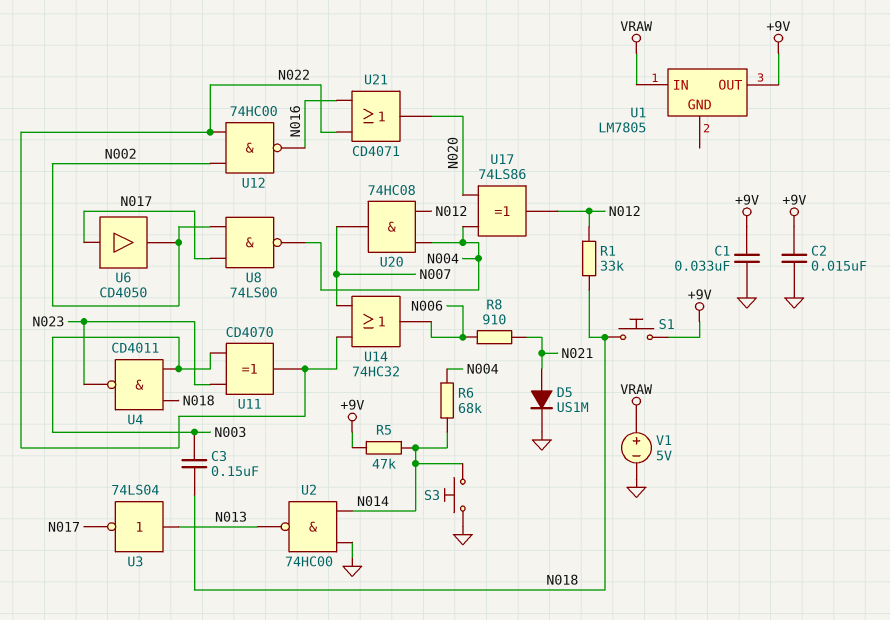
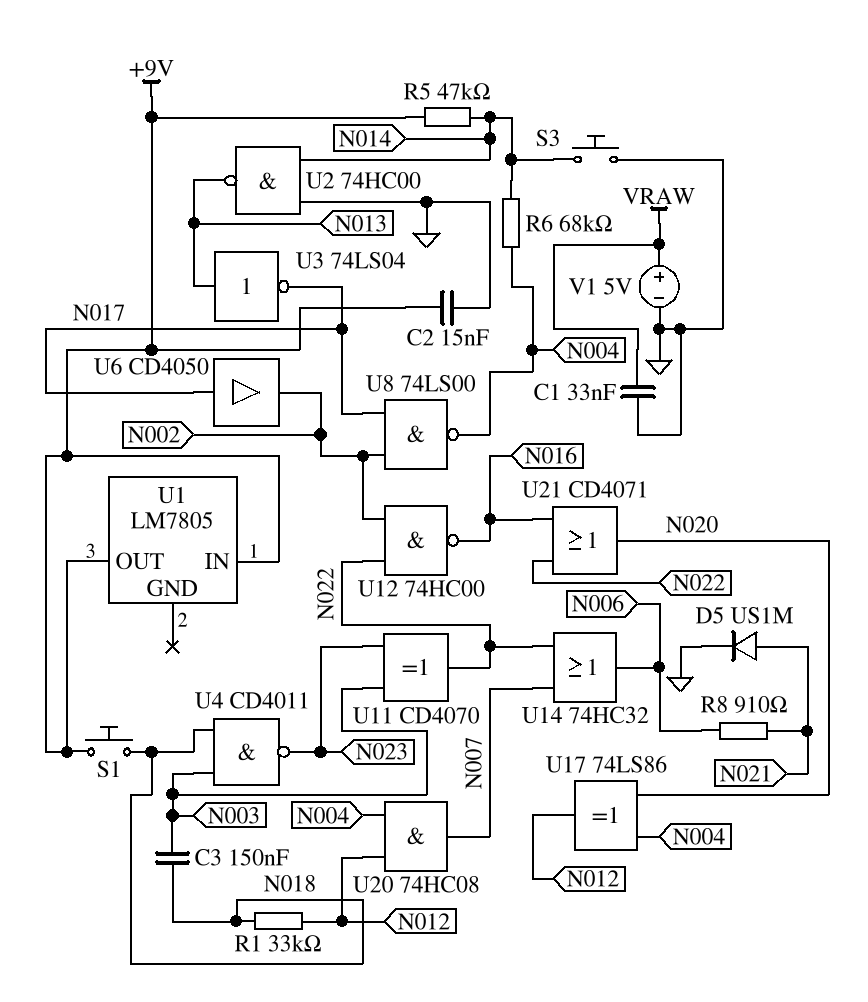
C1: 33nF (+9V, GND) -> 33nF (GND, VRAW)
U1 pin IN: VRAW -> +9V

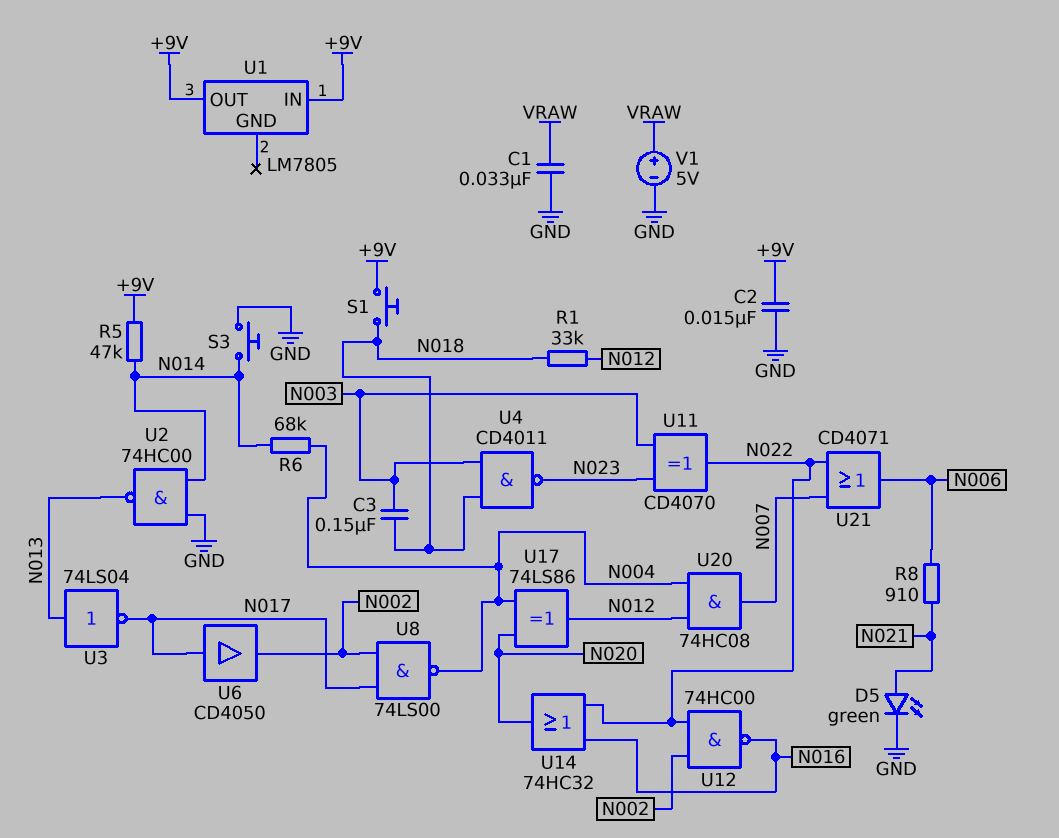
D5: diode US1M (A N021, K GND) -> LED green (A N021, K GND)
U14: OR 74HC32 (in N007, in N022, out N006) -> OR 74HC32 (in N016, in N022, out N020)
U21: OR CD4071 (in N016, in N022, out N020) -> OR CD4071 (in N007, in N022, out N006)

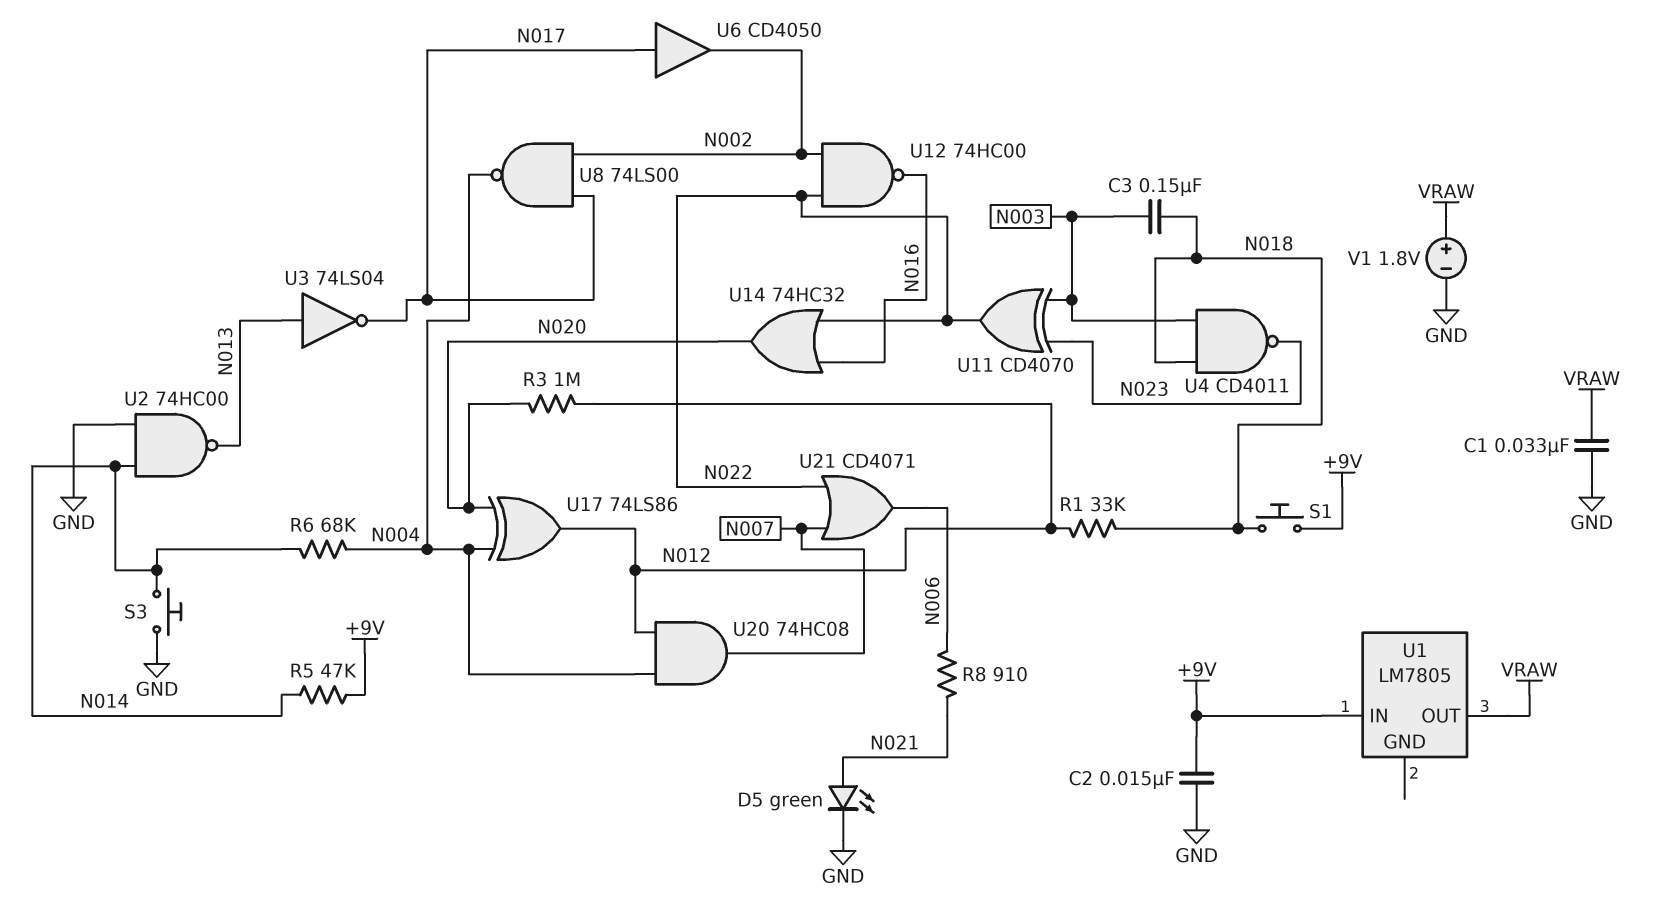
R3: none -> 1M (N012, N020)
U1 pin OUT: +9V -> VRAW
V1: 5V (plus VRAW, minus GND) -> 1.8V (plus VRAW, minus GND)

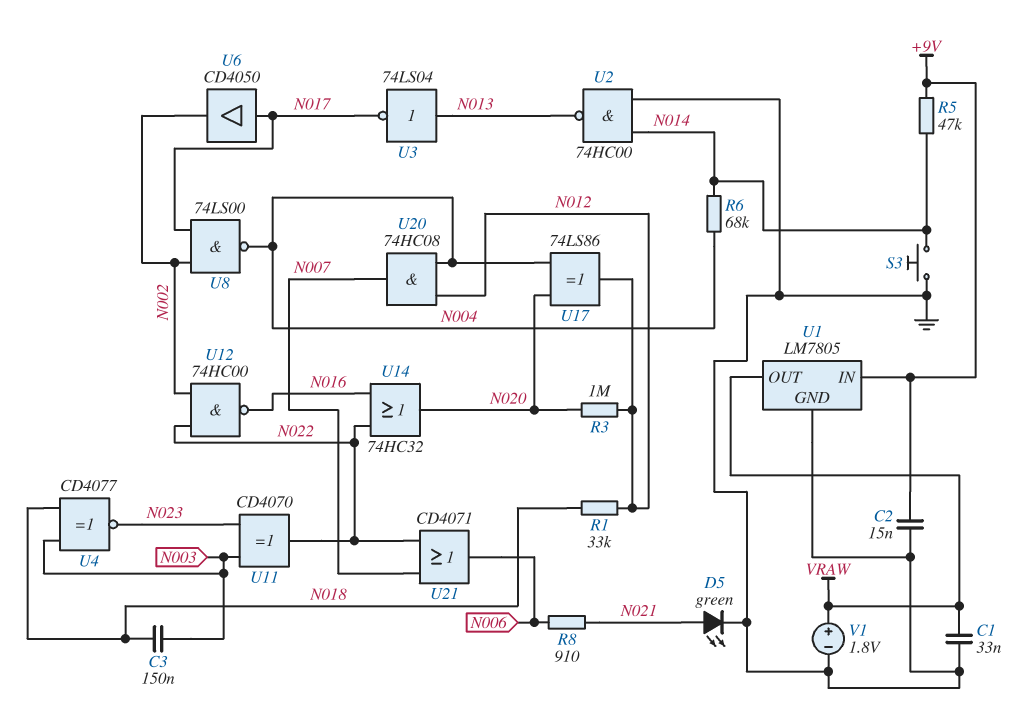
S1: button (+9V, N018) -> none
U1 pin GND: none -> GND
U4: NAND CD4011 (in N003, in N018, out N023) -> XNOR CD4077 (in N003, in N018, out N023)

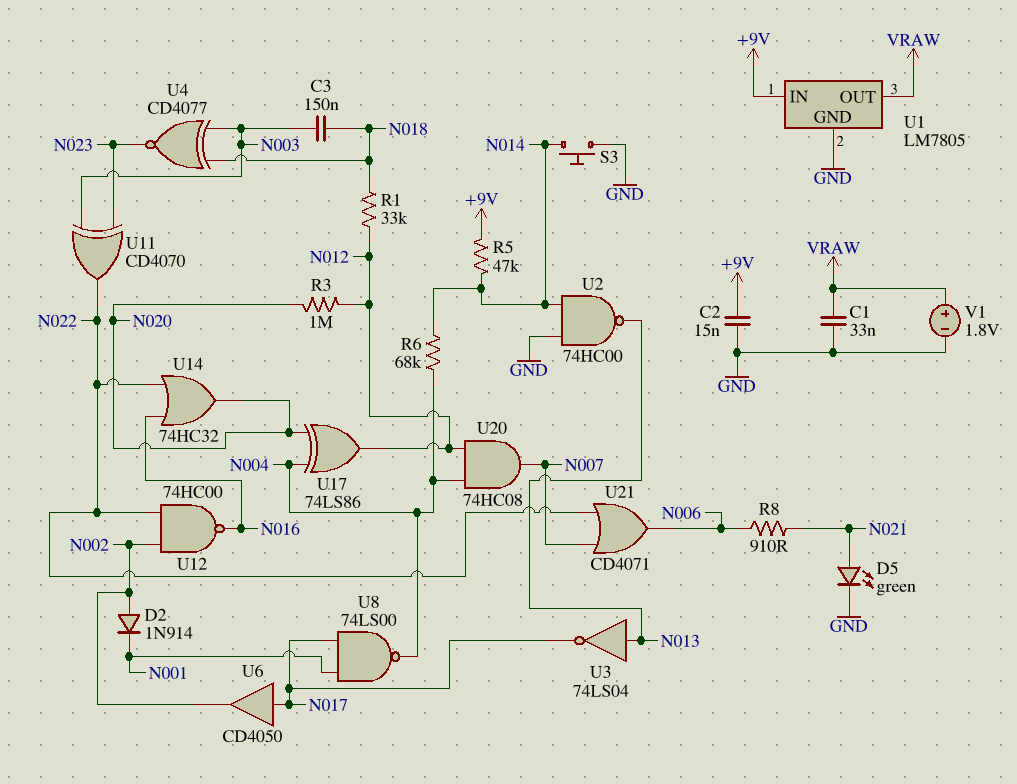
D2: none -> diode 1N914 (A N002, K N001)
U8: NAND 74LS00 (in N002, in N017, out N004) -> NAND 74LS00 (in N001, in N017, out N004)

